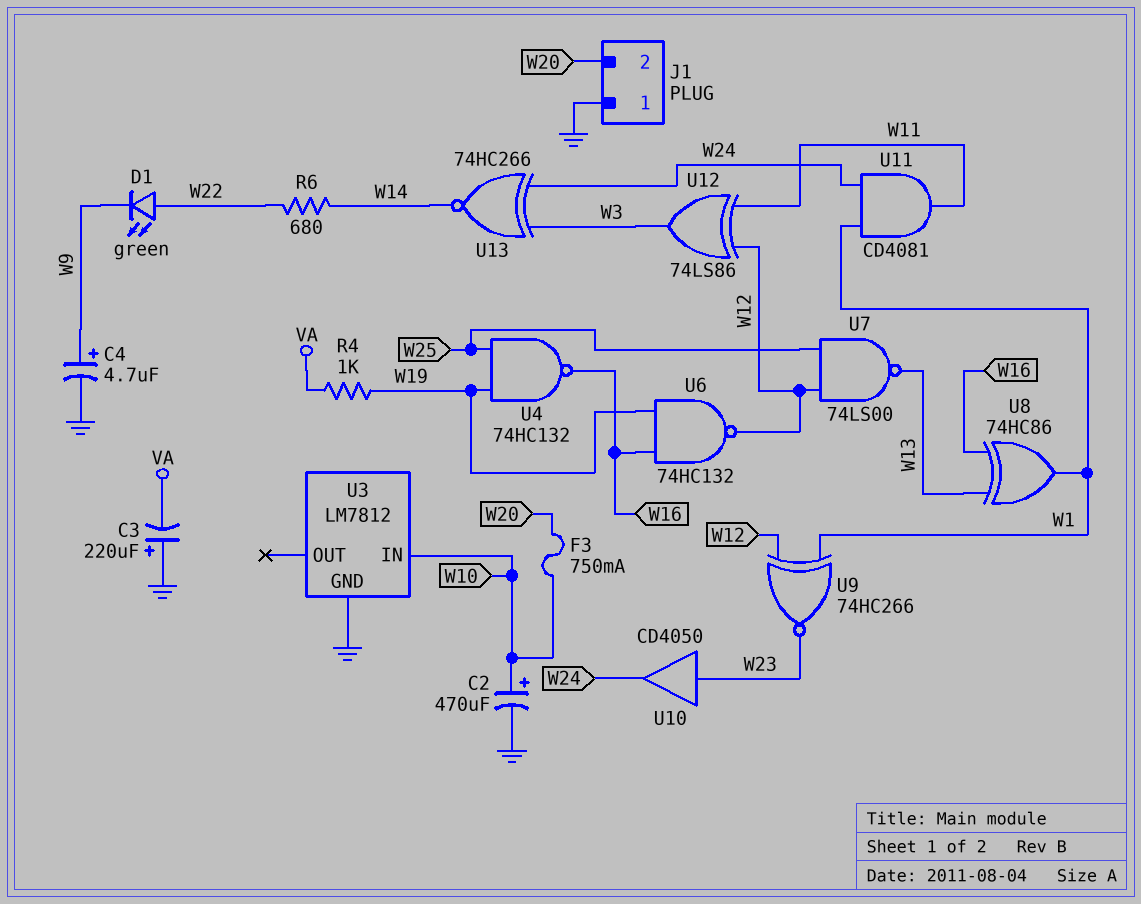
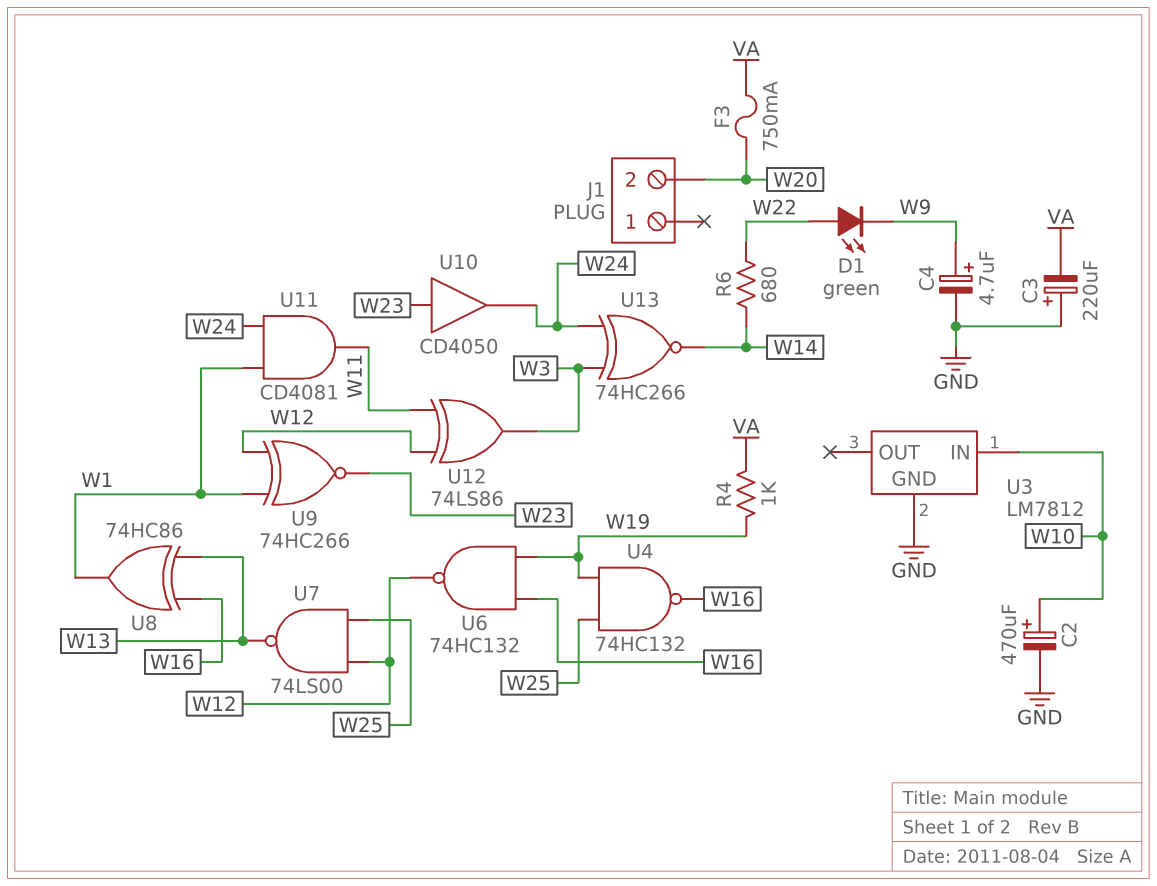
F3: 750mA (W10, W20) -> 750mA (VA, W20)
J1 pin 1: GND -> none

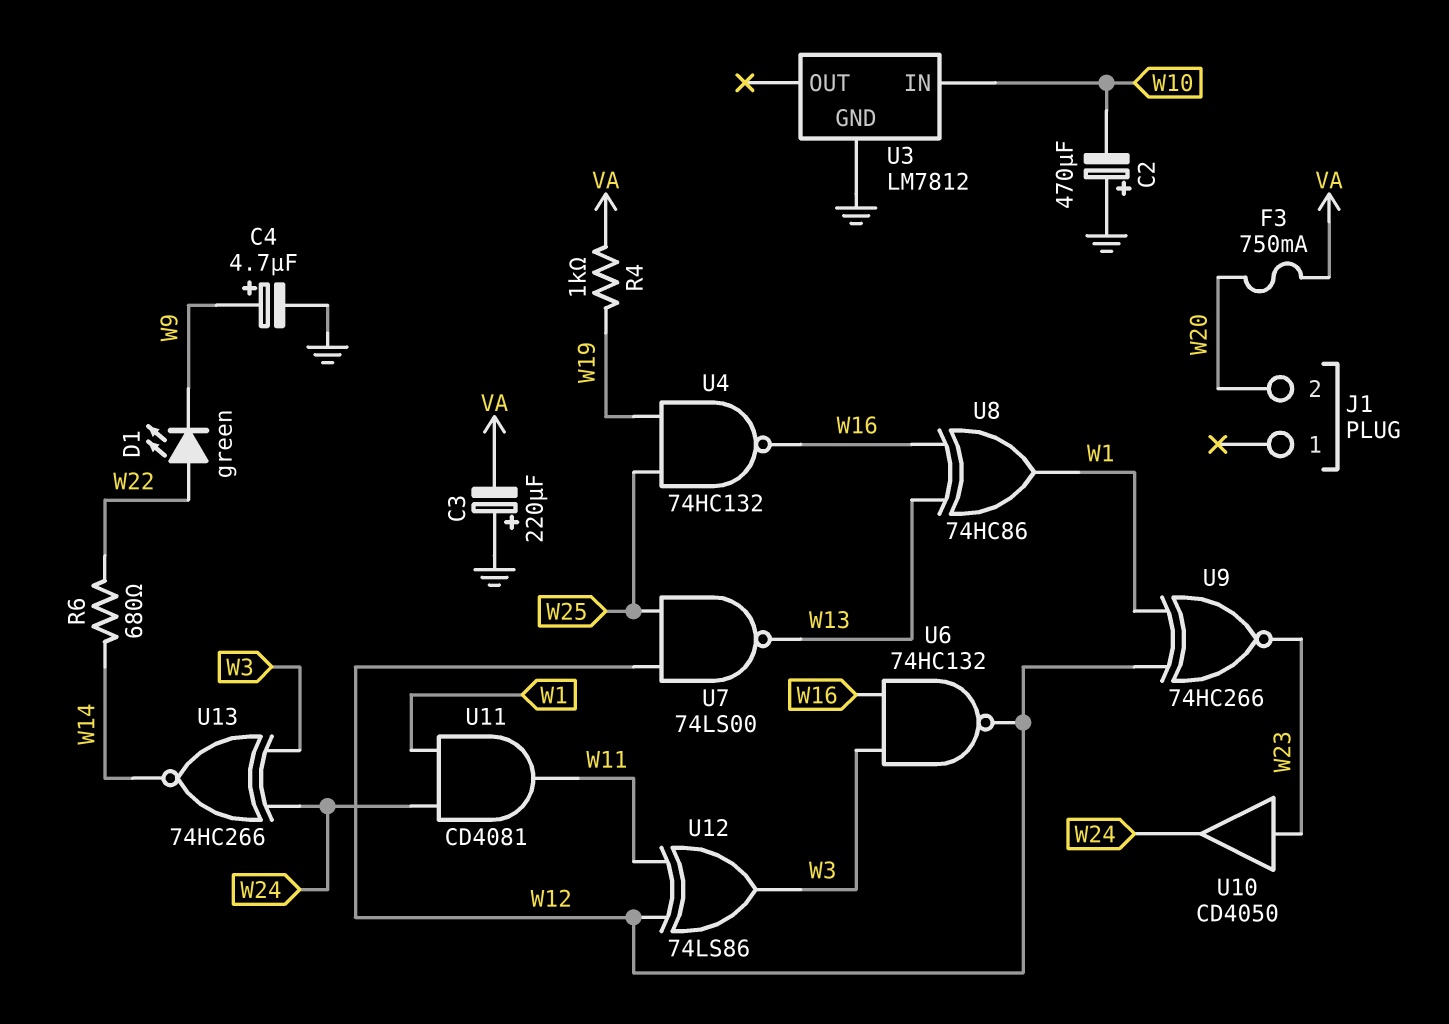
C2: 470uF (plus W10, minus GND) -> 470uF (plus GND, minus W10)
U6: NAND 74HC132 (in W16, in W19, out W12) -> NAND 74HC132 (in W3, in W16, out W12)

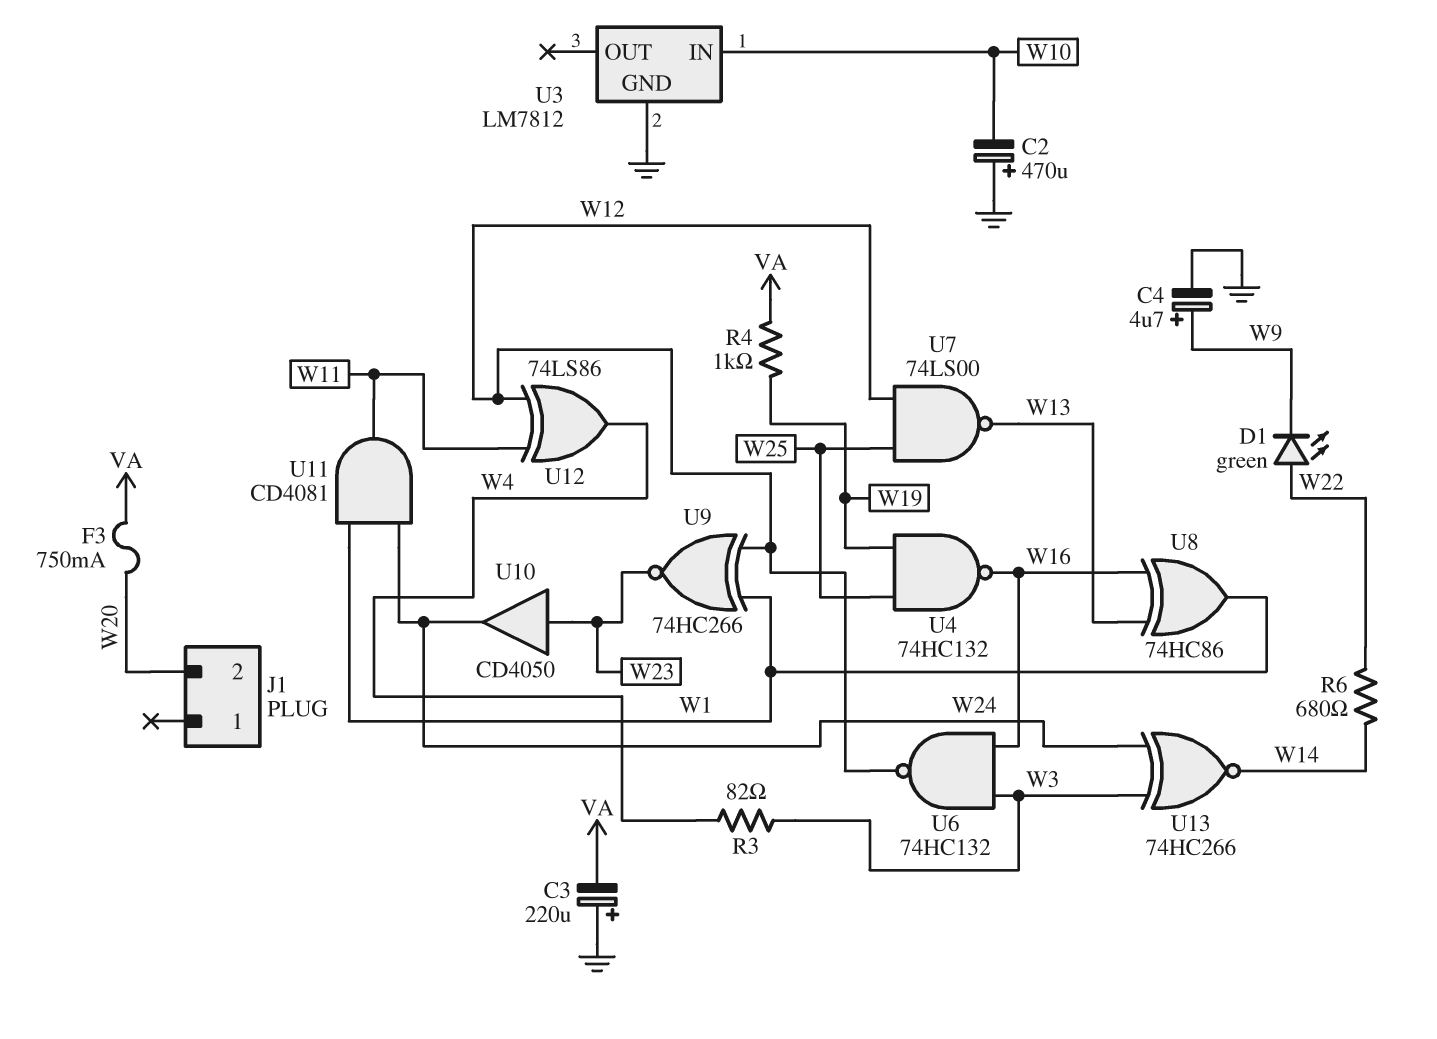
R3: none -> 82 (W3, W4)
U12: XOR 74LS86 (in W11, in W12, out W3) -> XOR 74LS86 (in W11, in W12, out W4)

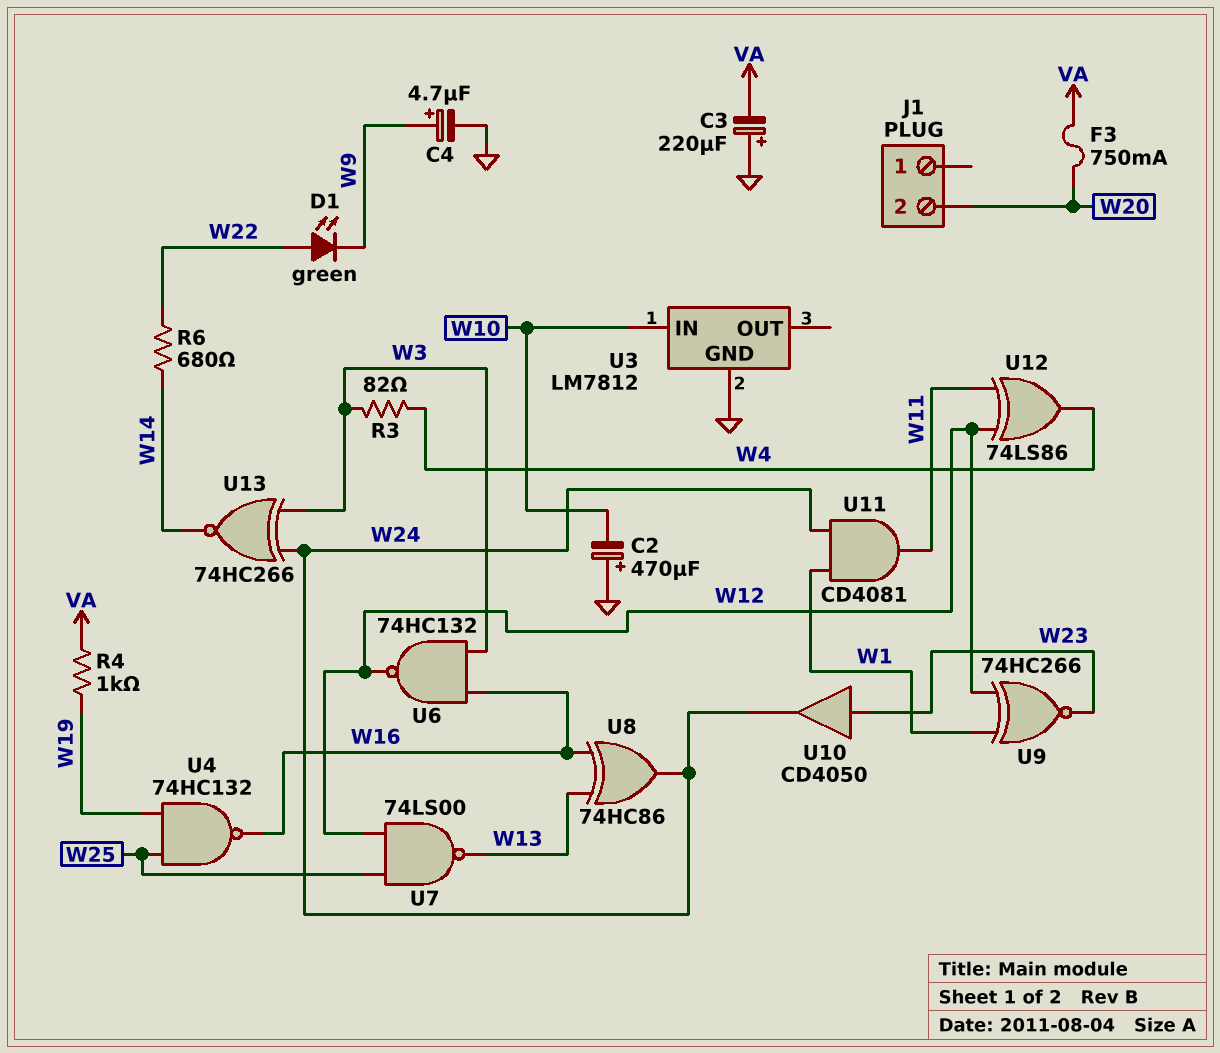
U8: XOR 74HC86 (in W13, in W16, out W1) -> XOR 74HC86 (in W13, in W16, out W24)

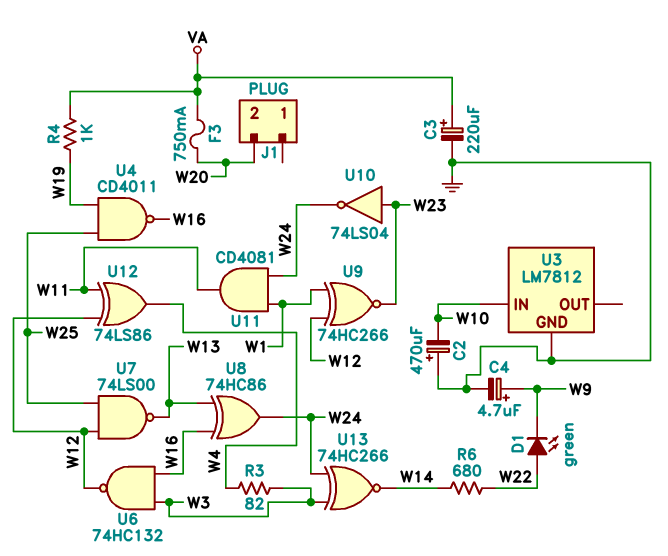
C3: 220uF (plus GND, minus VA) -> 220uF (plus VA, minus GND)
U4: NAND 74HC132 (in W19, in W25, out W16) -> NAND CD4011 (in W19, in W25, out W16)
U10: buffer CD4050 (in W23, out W24) -> NOT 74LS04 (in W23, out W24)

